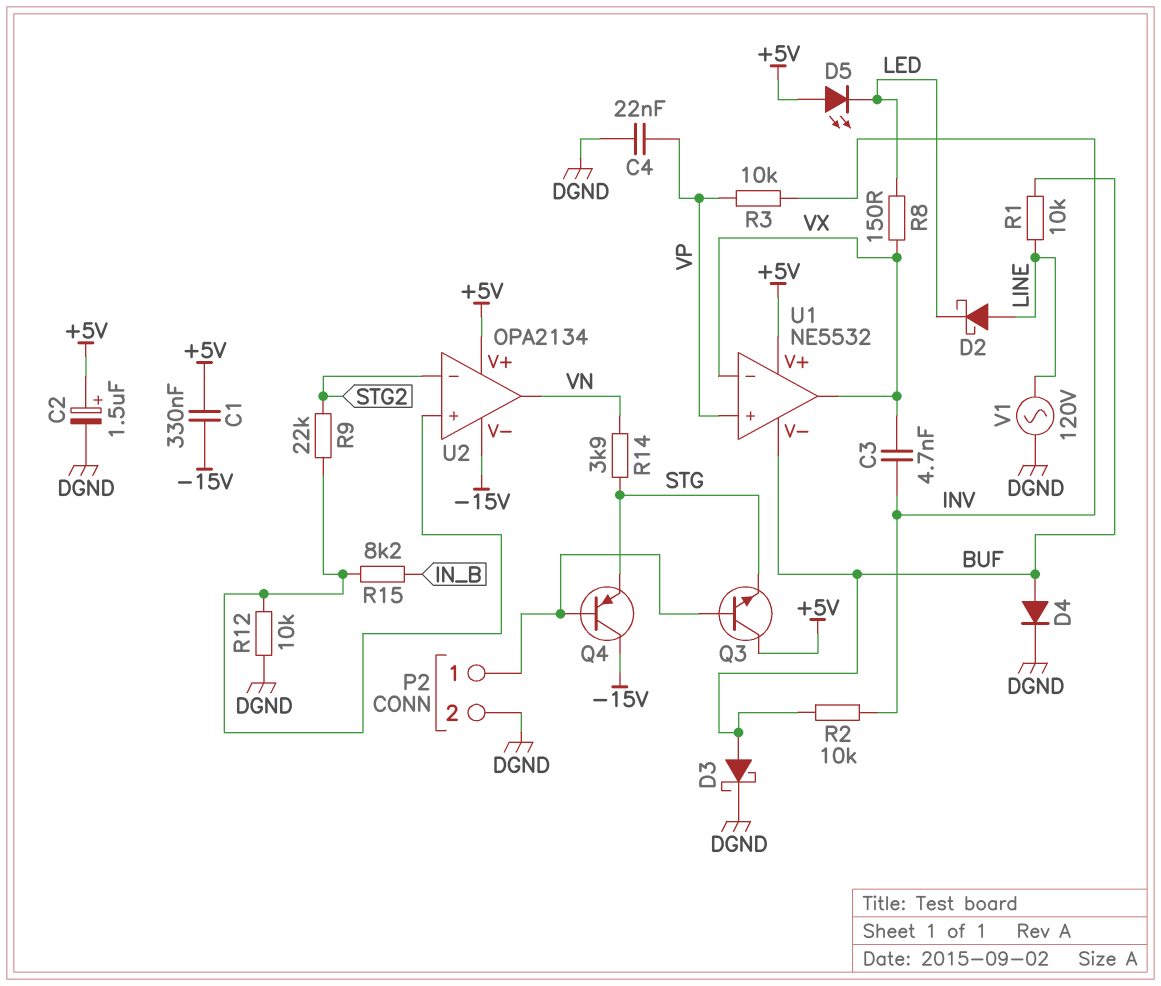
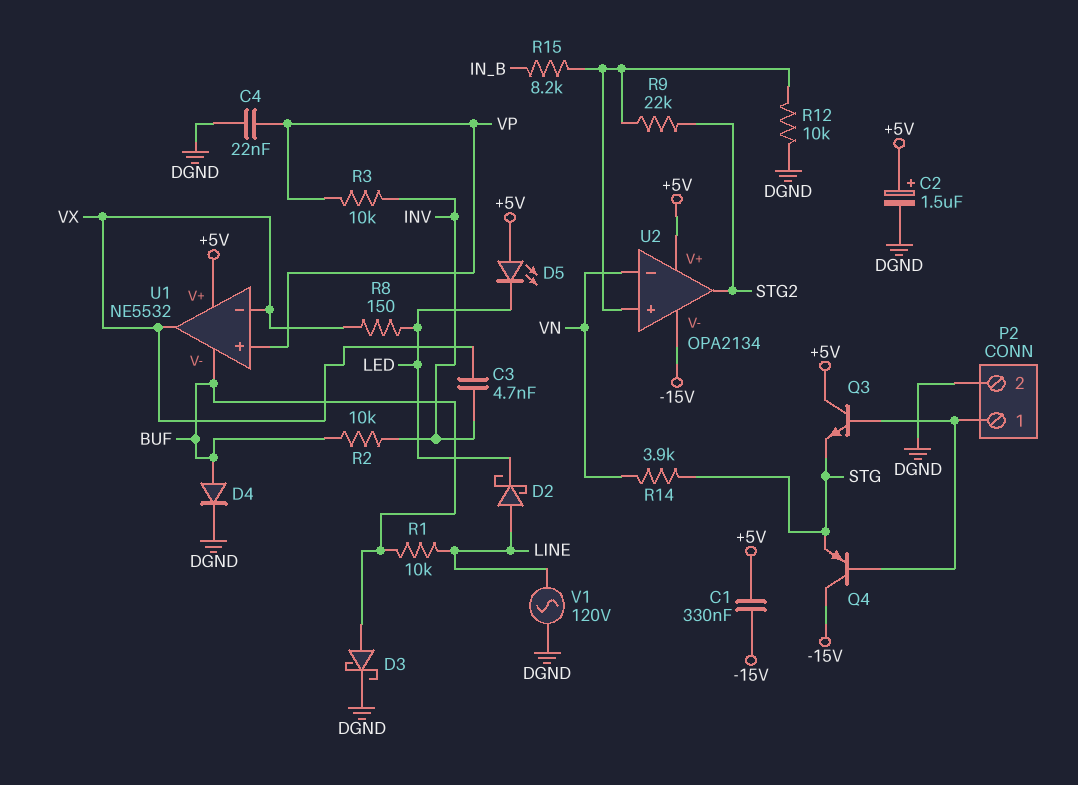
U2 pin in-: STG2 -> VN
U2 pin out: VN -> STG2

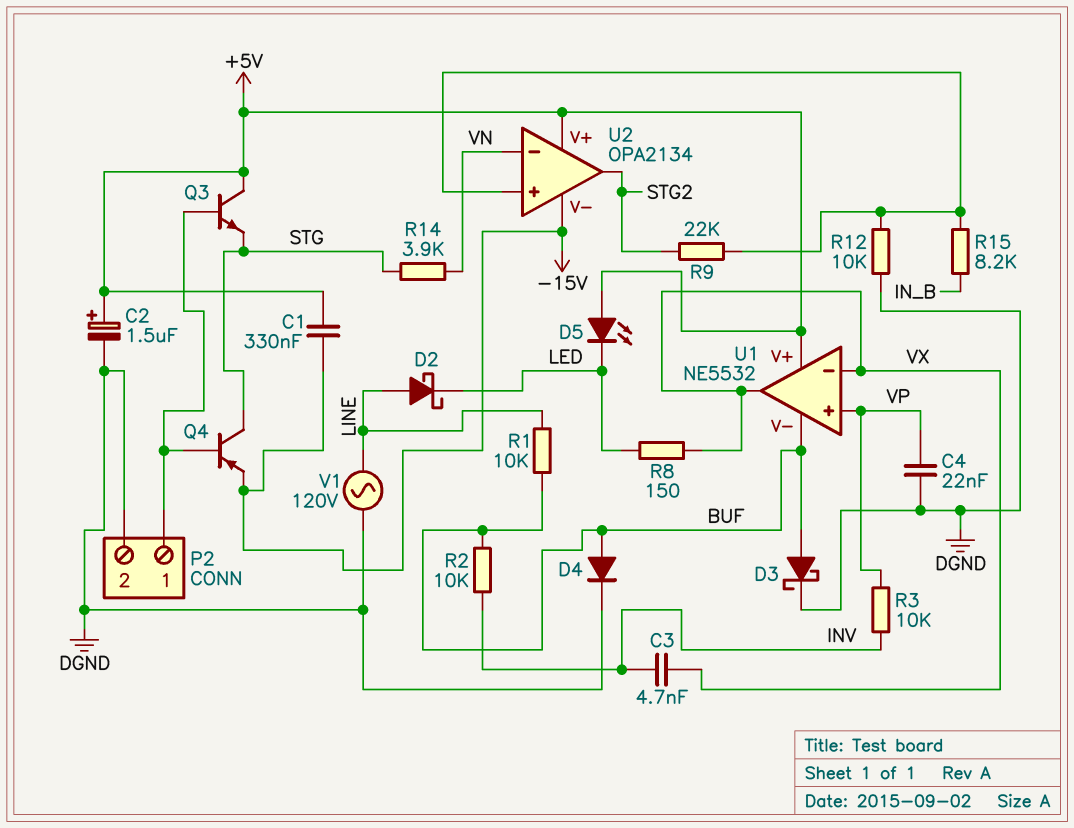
Q4: PNP (B P2/1, C -15V, E STG) -> PNP (B P2/1, C STG, E -15V)

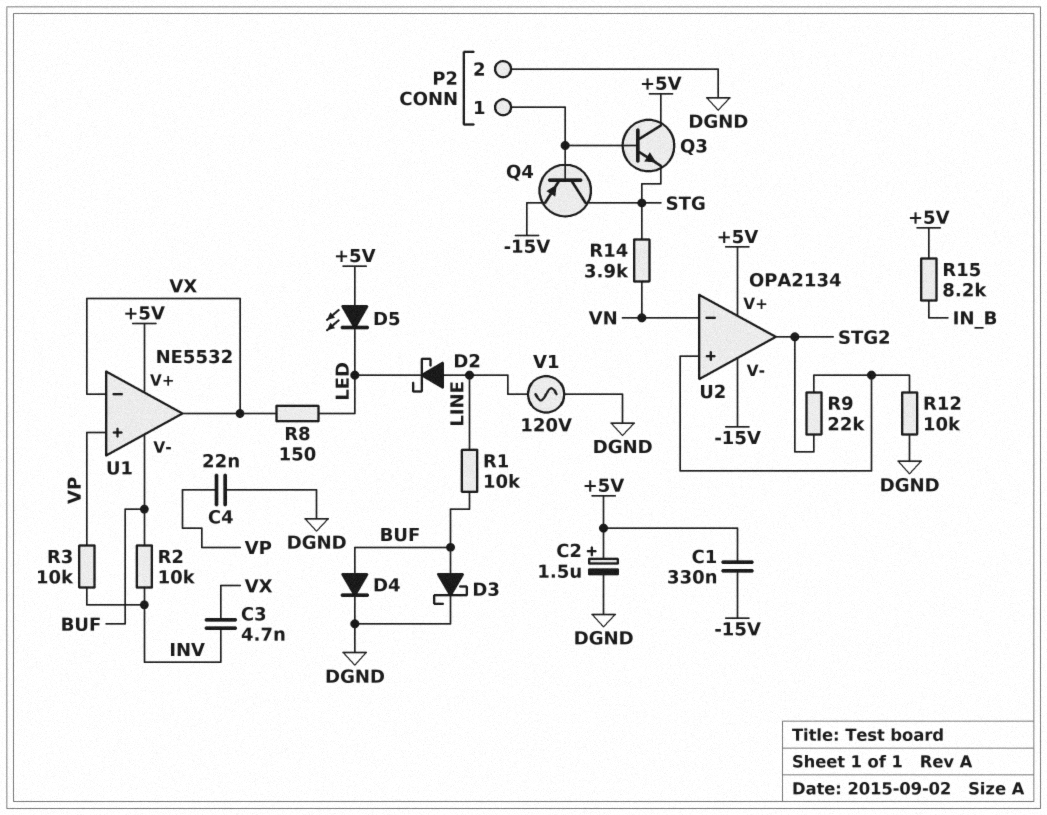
R15: 8.2k (IN_B, U2/in+) -> 8.2k (+5V, IN_B)

